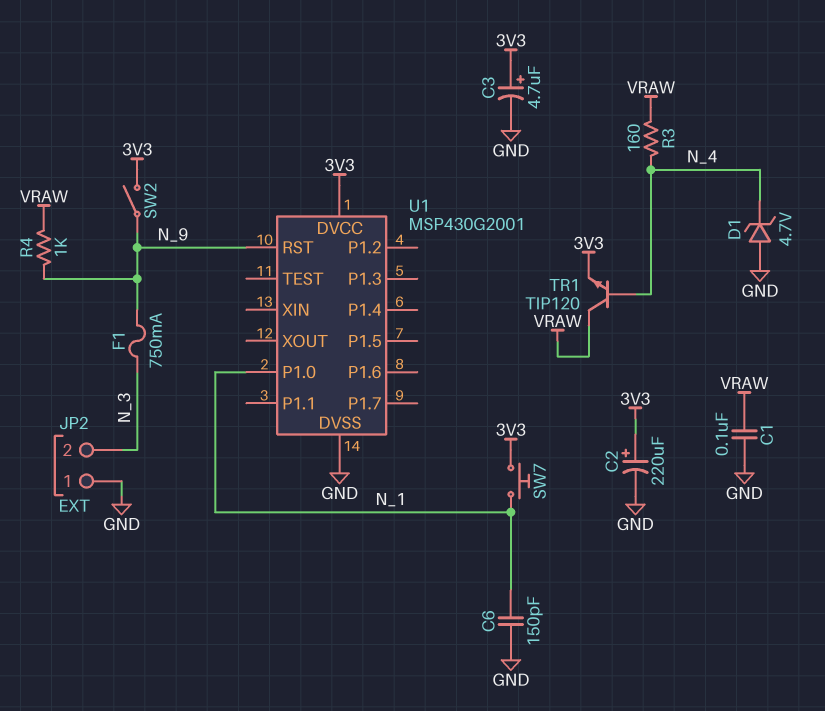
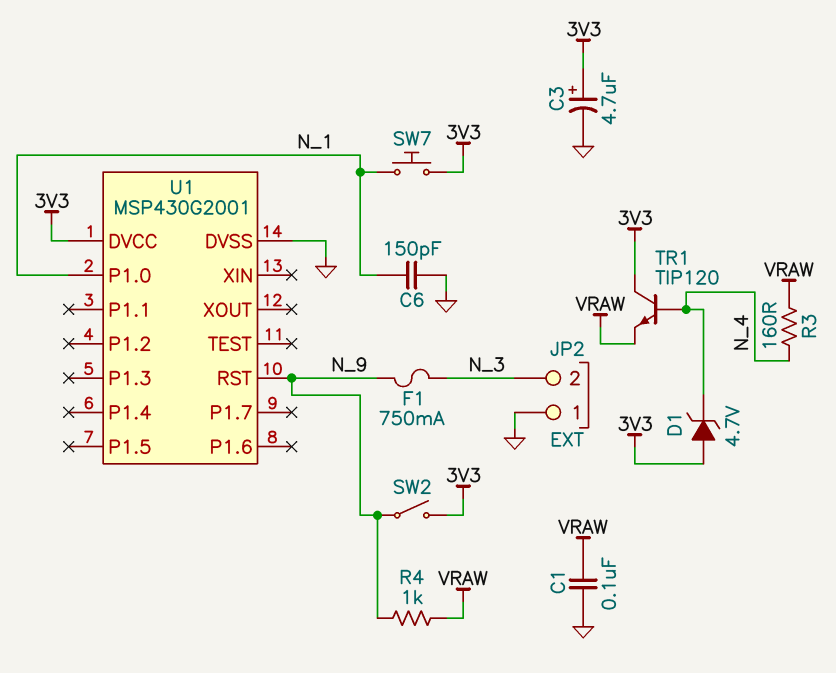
C2: 220uF (plus 3V3, minus GND) -> none
D1: zener 4.7V (A GND, K N_4) -> zener 4.7V (A 3V3, K N_4)
TR1: NPN TIP120 (B N_4, C VRAW, E 3V3) -> NPN TIP120 (B N_4, C 3V3, E VRAW)

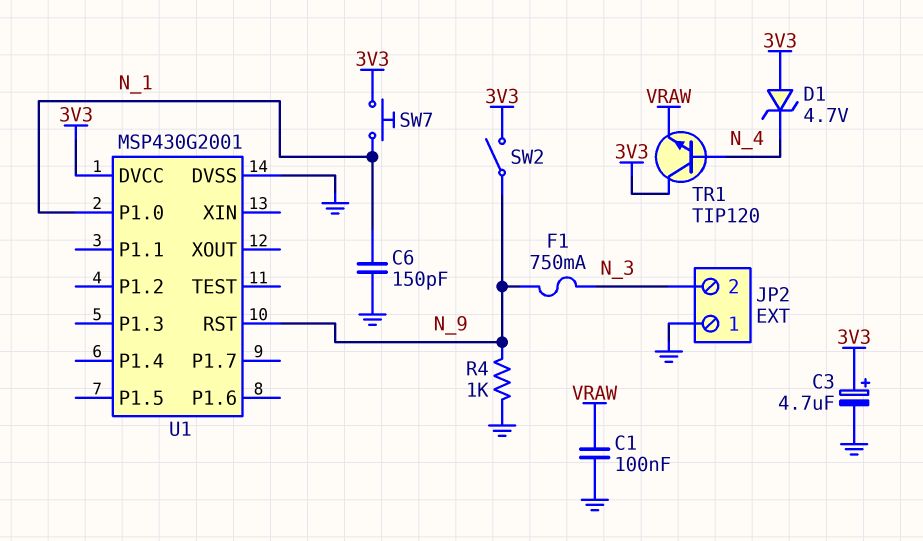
R3: 160 (N_4, VRAW) -> none
R4: 1k (N_9, VRAW) -> 1k (GND, N_9)

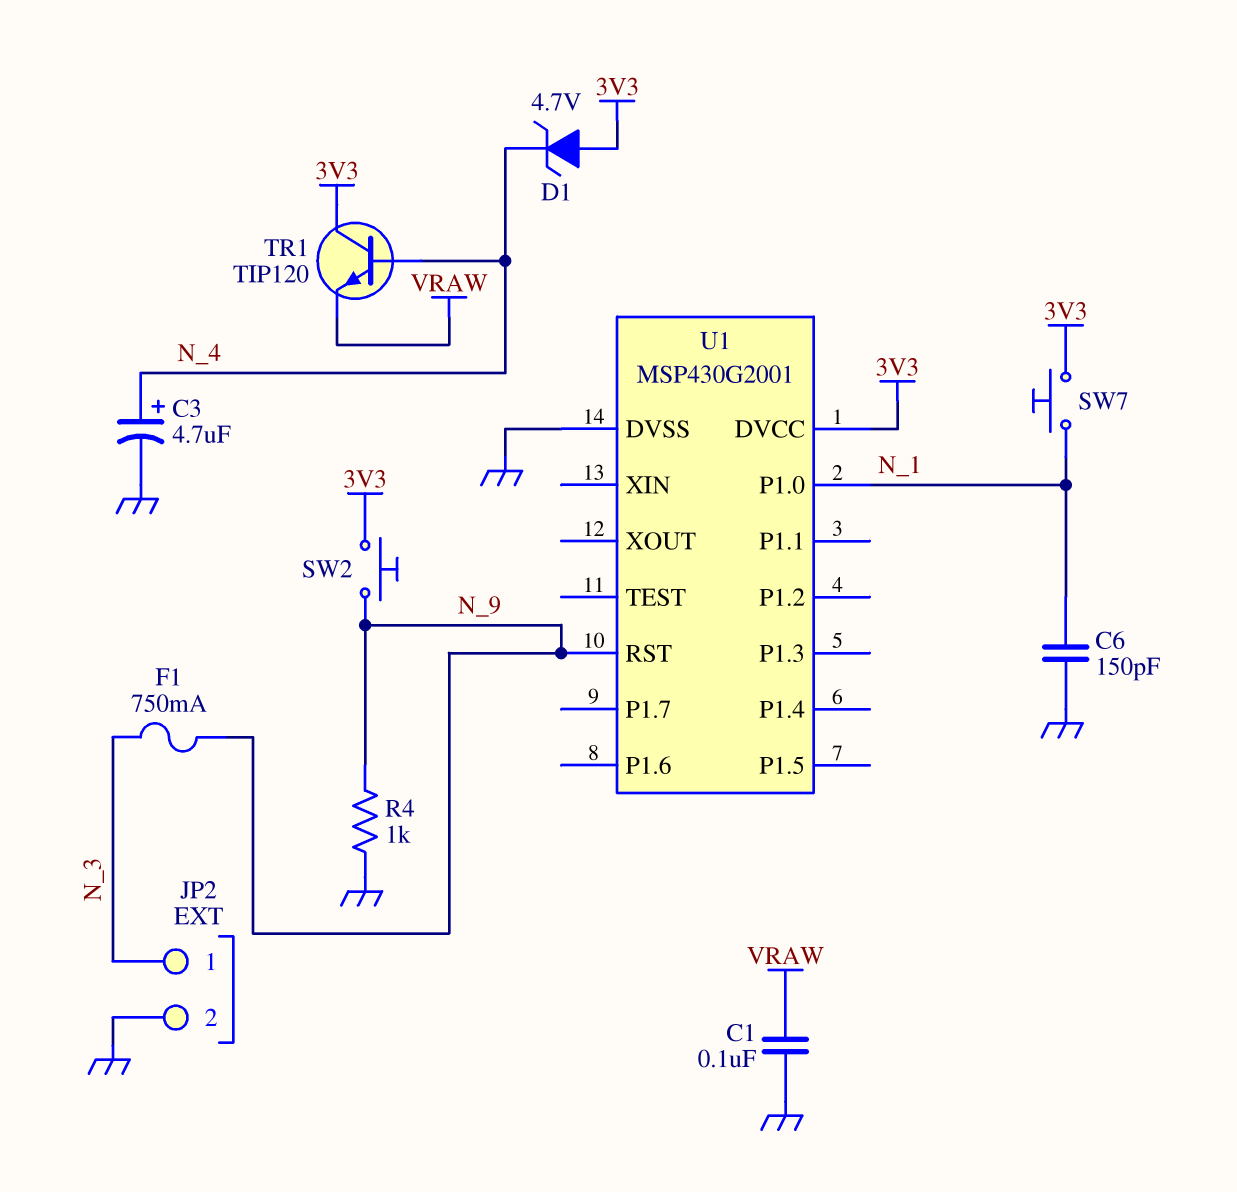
C3: 4.7uF (plus 3V3, minus GND) -> 4.7uF (plus N_4, minus GND)
JP2 pin 1: GND -> N_3
JP2 pin 2: N_3 -> GND
SW2: switch (3V3, N_9) -> button (3V3, N_9)

